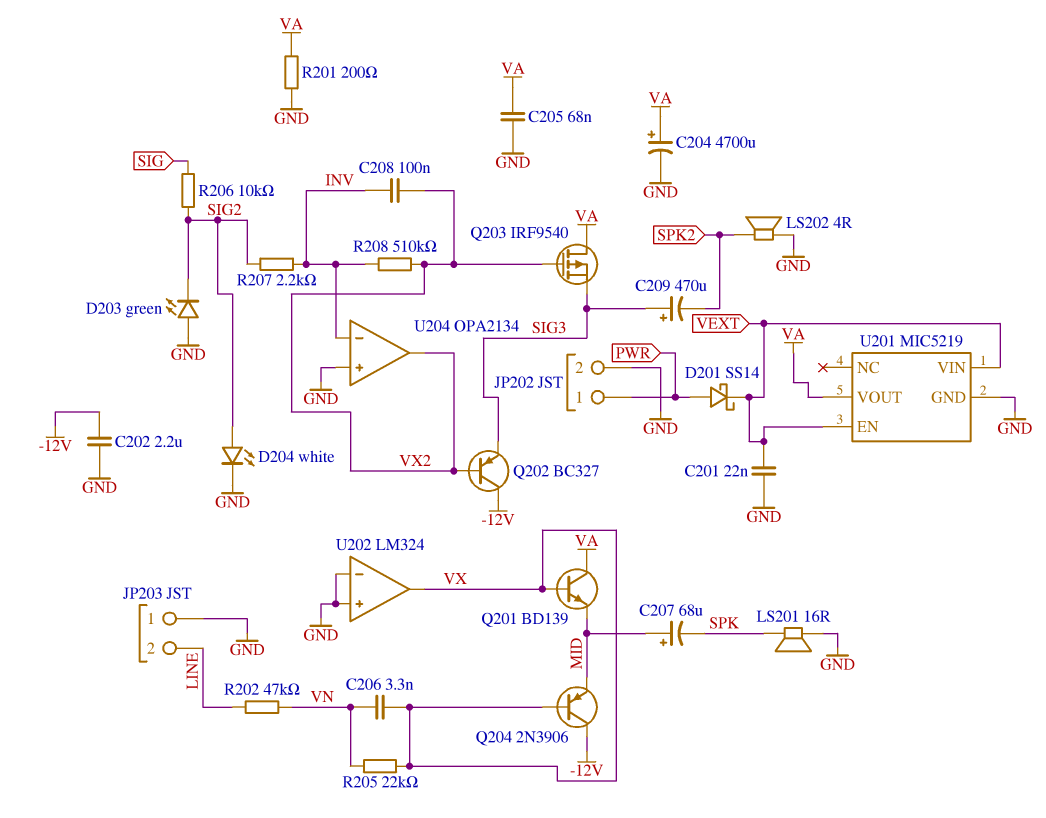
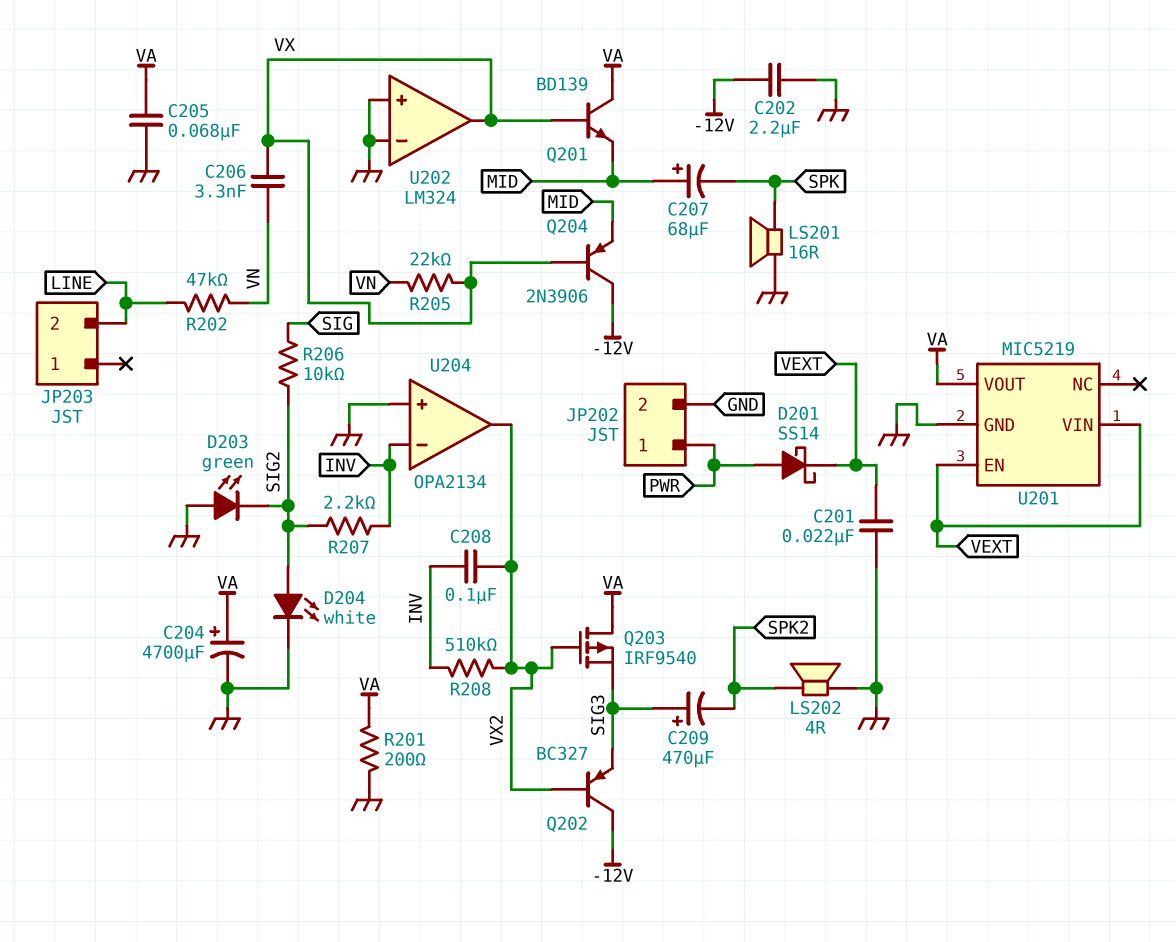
JP203 pin 1: GND -> none

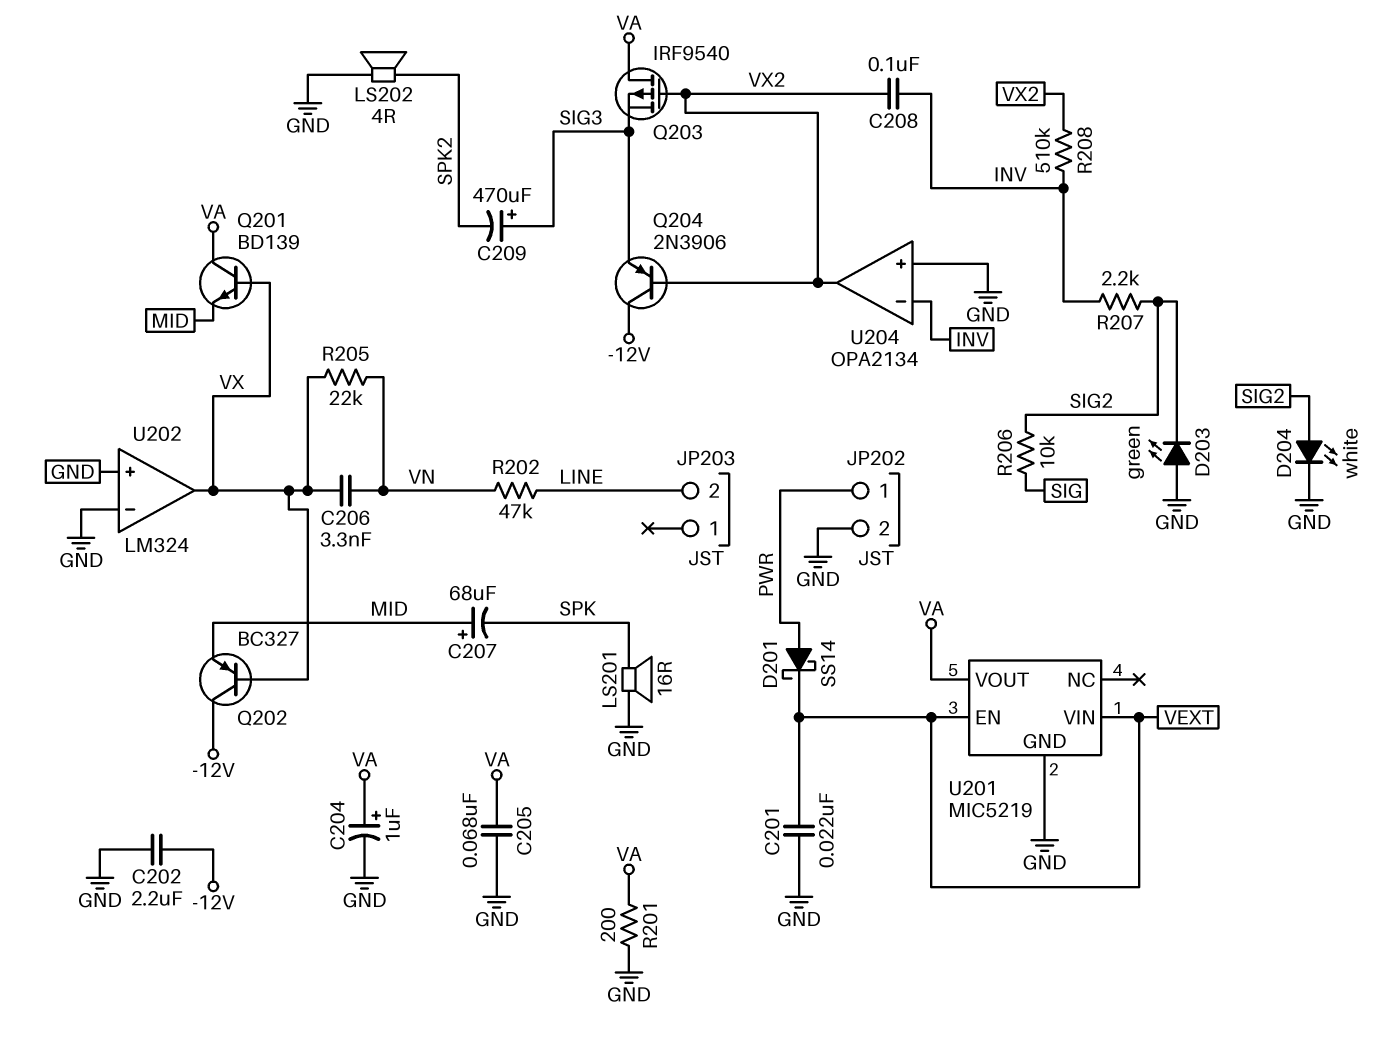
C204: 4700uF (plus VA, minus GND) -> 1uF (plus VA, minus GND)
Q202: PNP BC327 (B VX2, C -12V, E SIG3) -> PNP BC327 (B VX, C -12V, E MID)
Q204: PNP 2N3906 (B VX, C -12V, E MID) -> PNP 2N3906 (B VX2, C -12V, E SIG3)

